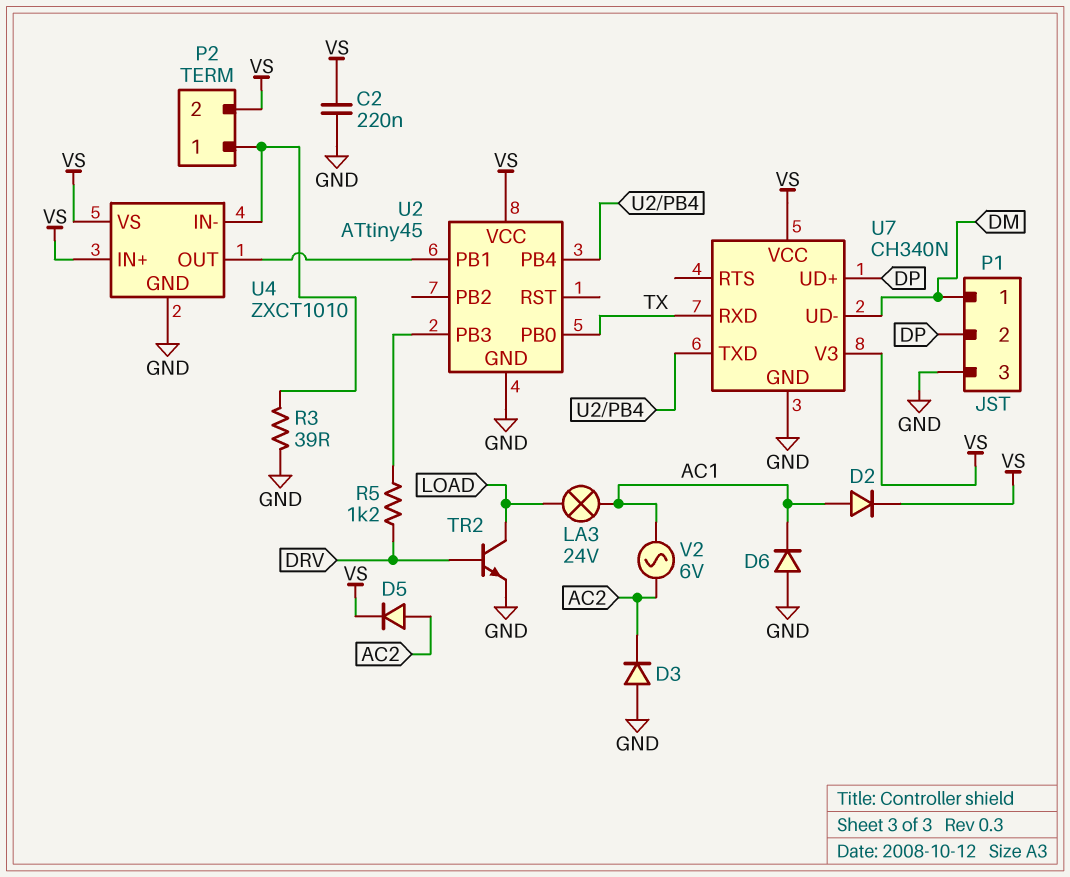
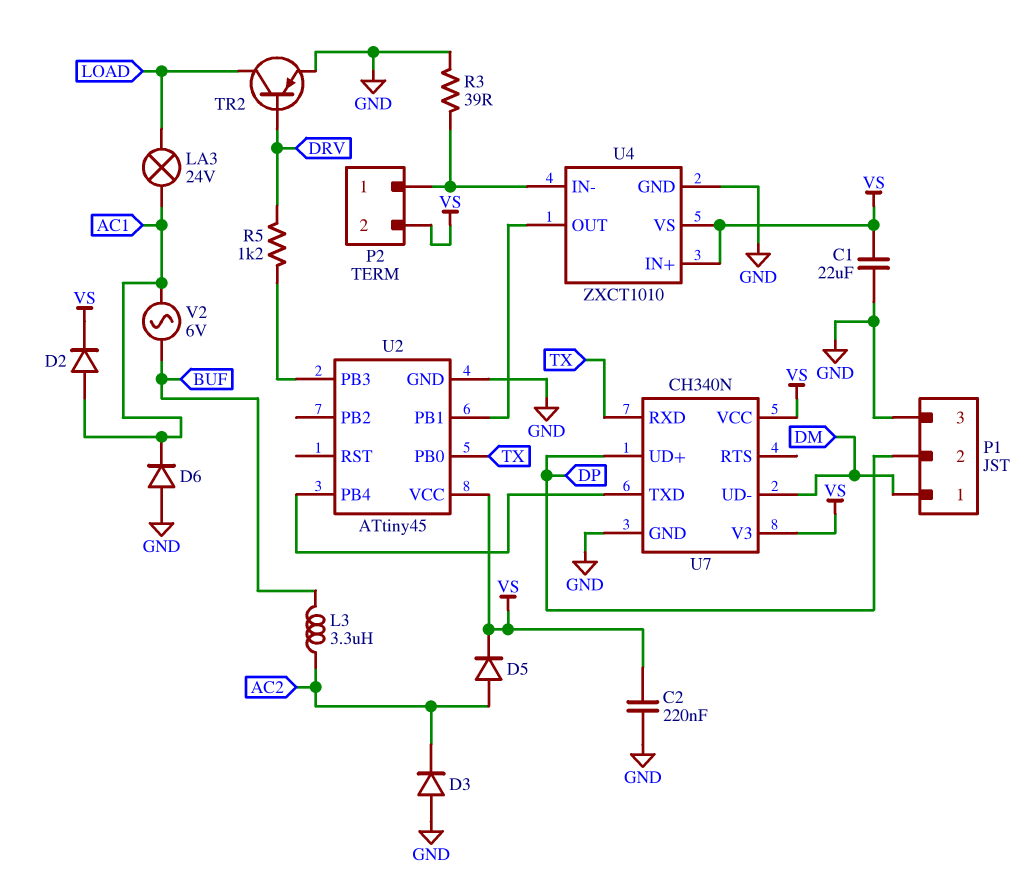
C1: none -> 22uF (GND, VS)
L3: none -> 3.3uH (AC2, BUF)
TR2: NPN (B DRV, C LOAD, E GND) -> PNP (B DRV, C LOAD, E GND)
V2: AC 6V (AC1, AC2) -> AC 6V (AC1, BUF)

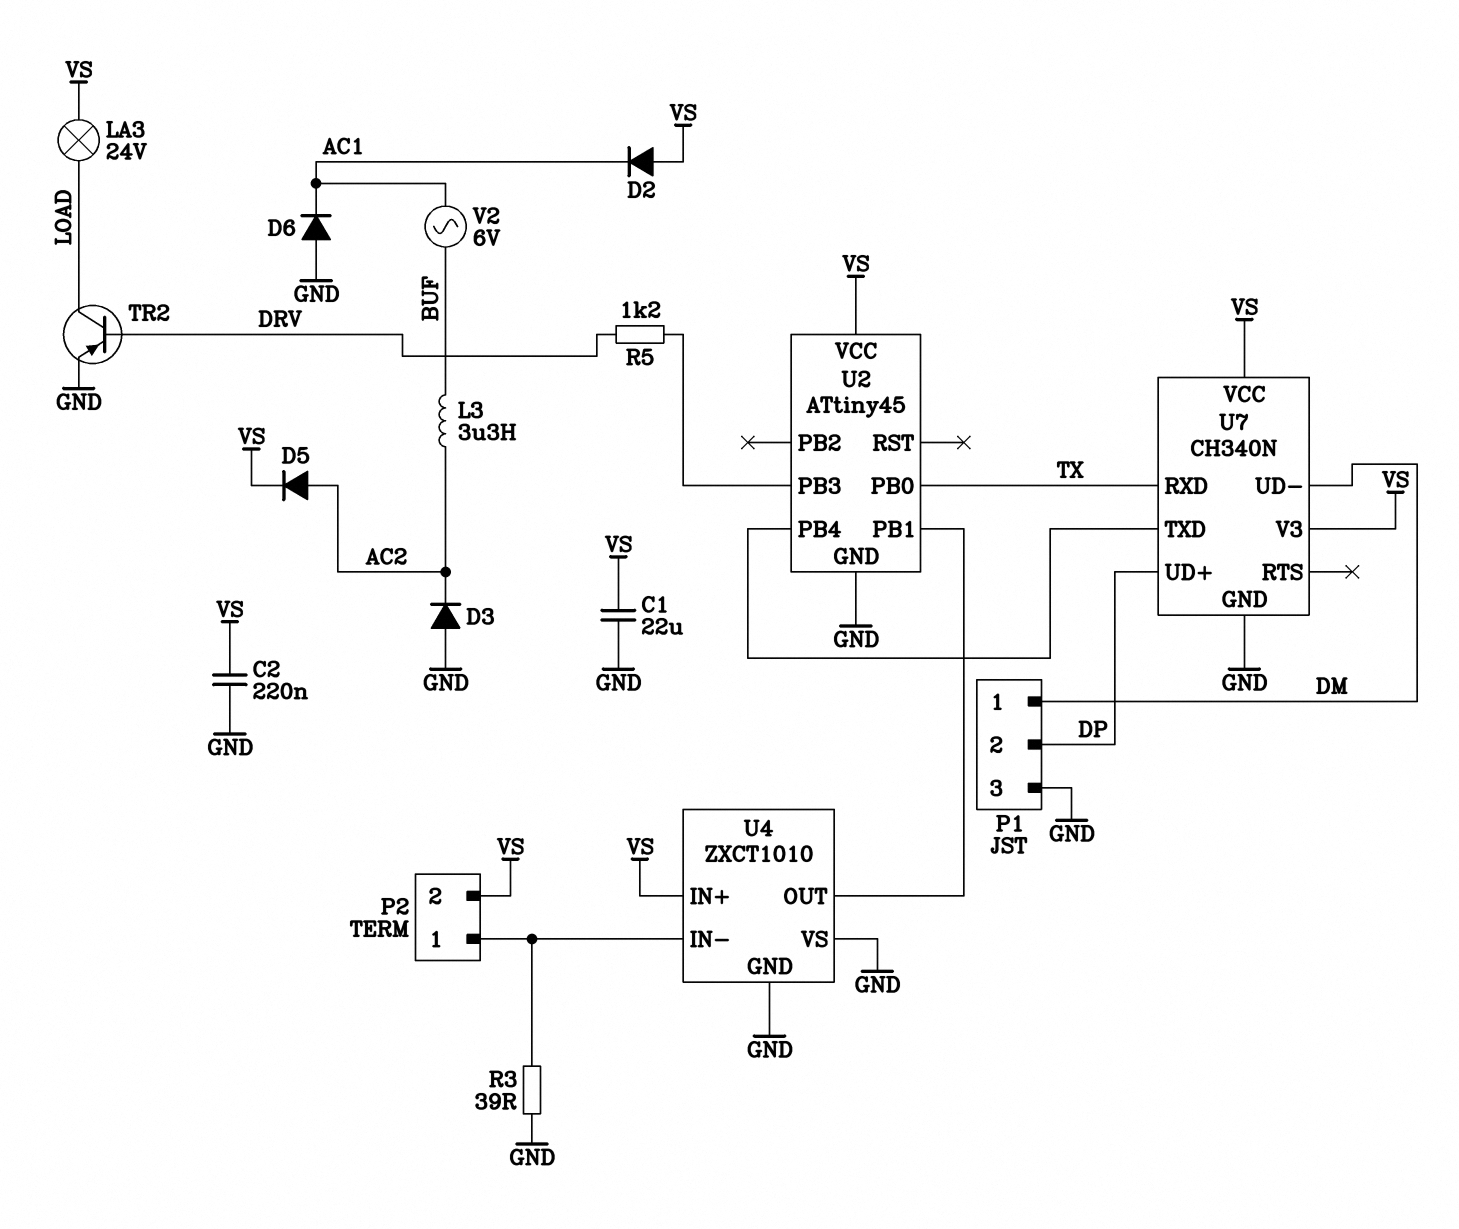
D2: diode (A AC1, K VS) -> diode (A VS, K AC1)
LA3: lamp 24V (AC1, LOAD) -> lamp 24V (LOAD, VS)
U4 pin VS: VS -> GND

